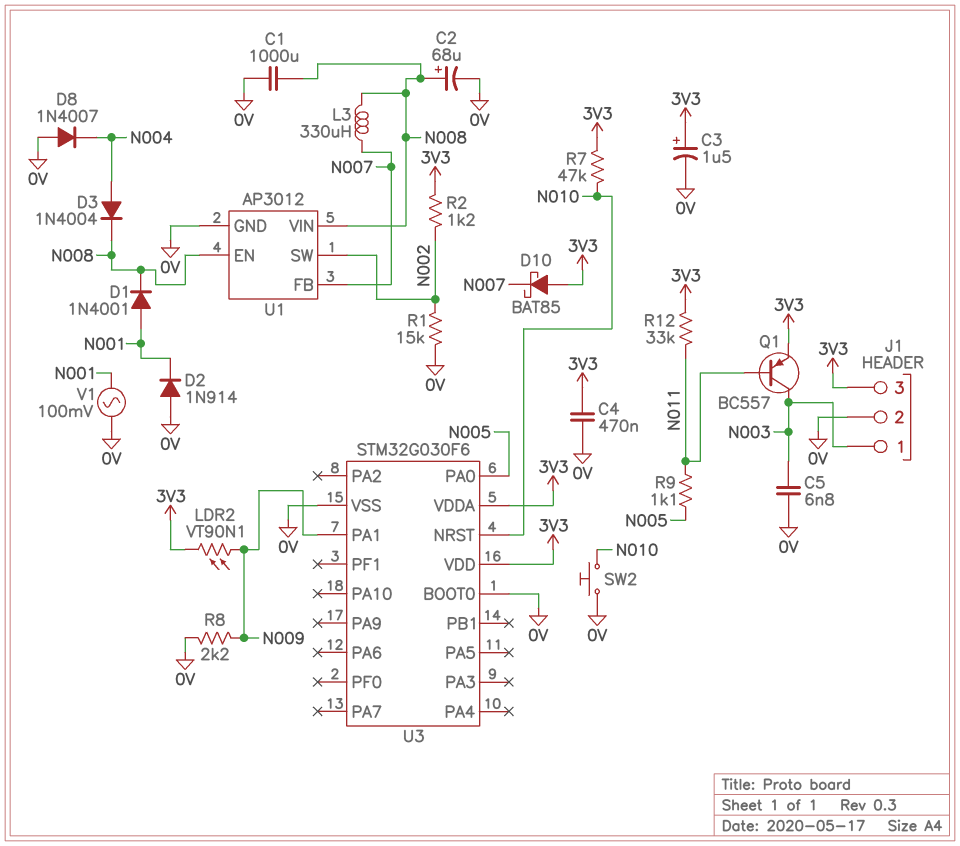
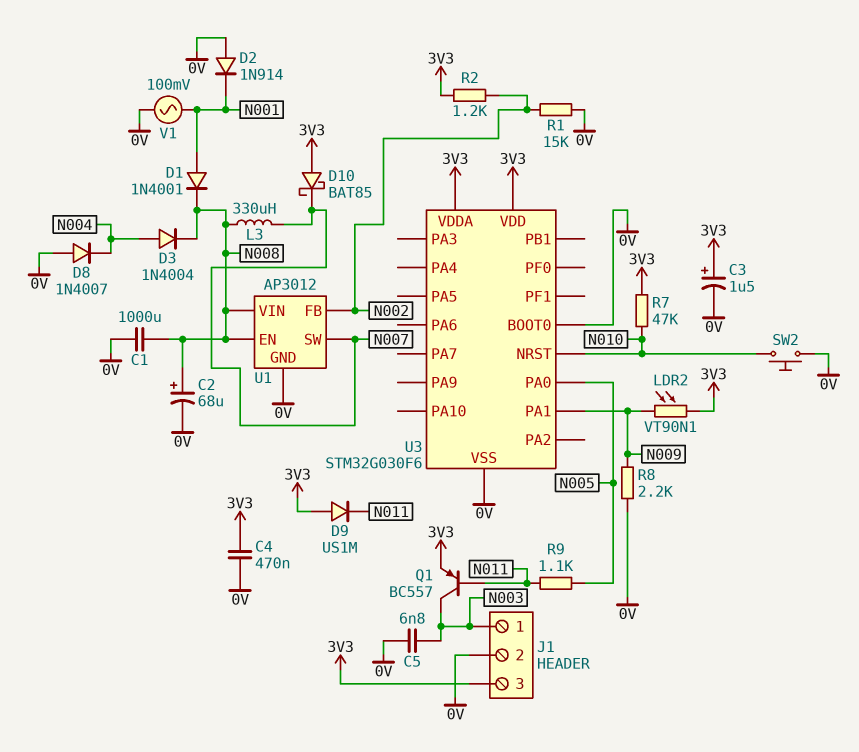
D9: none -> diode US1M (A 3V3, K N011)
R12: 33k (3V3, N011) -> none
U1 pin FB: N007 -> N002
U1 pin SW: N002 -> N007

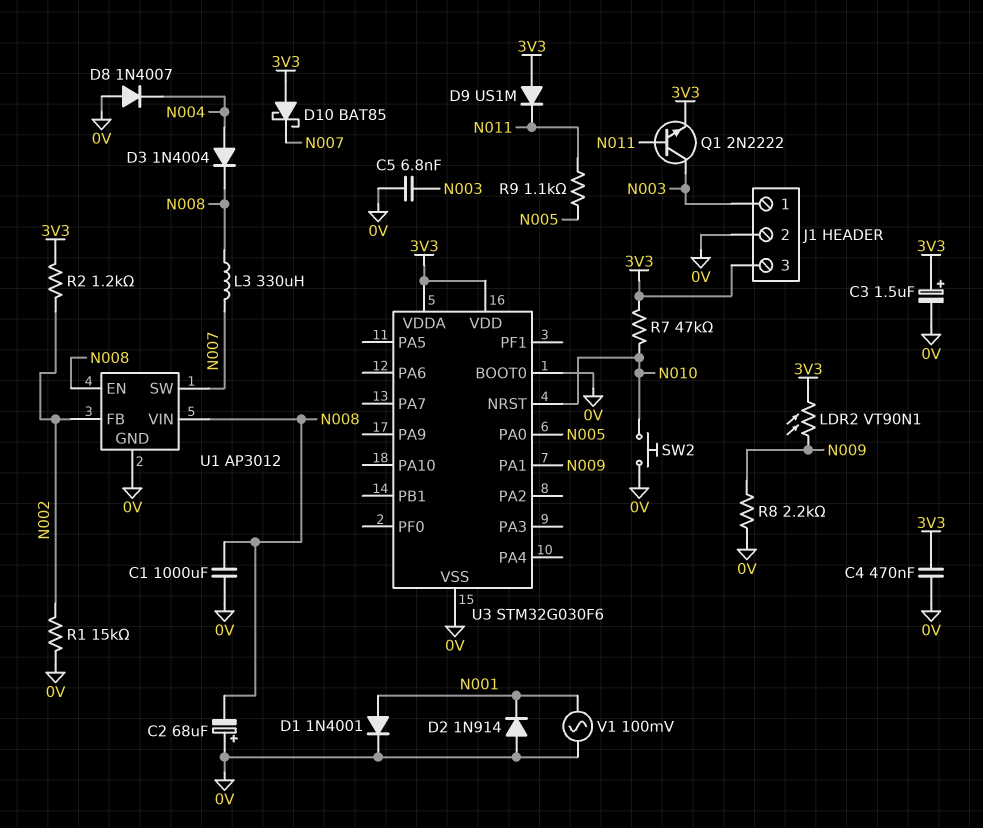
C2: 68uF (plus N008, minus 0V) -> 68uF (plus 0V, minus N008)
D1: diode 1N4001 (A N001, K N008) -> diode 1N4001 (A N001, K 0V)
Q1: PNP BC557 (B N011, C N003, E 3V3) -> NPN 2N2222 (B N011, C N003, E 3V3)

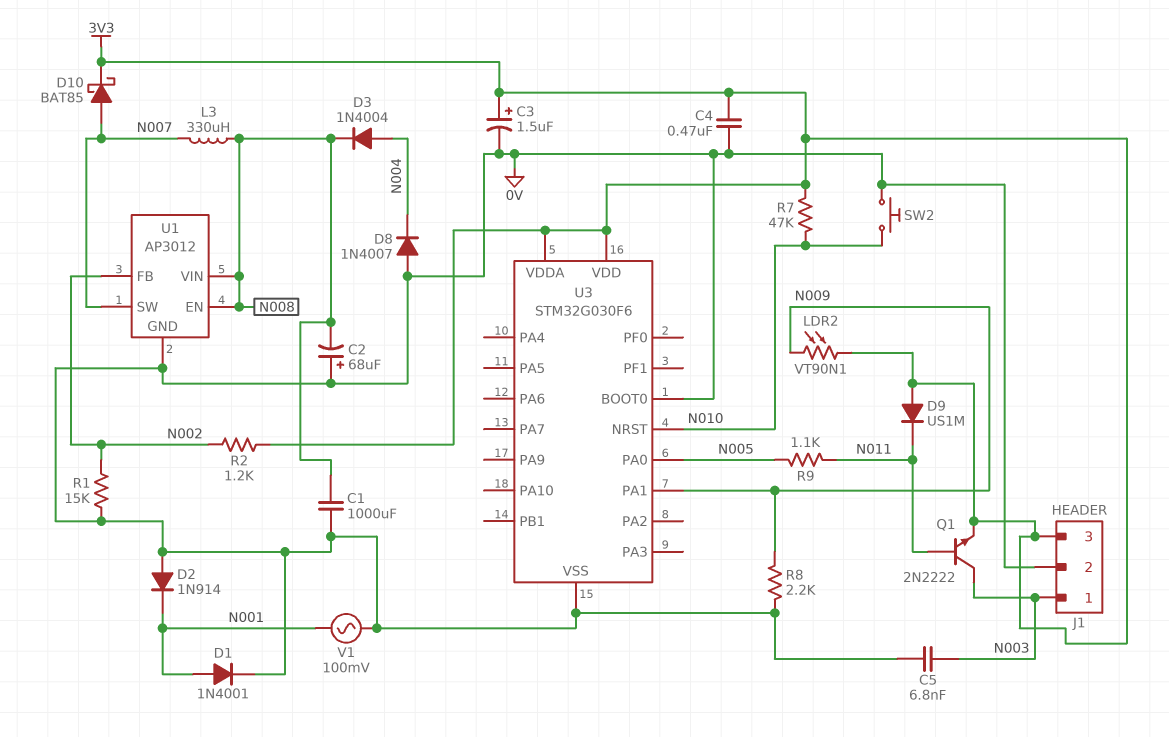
D10: schottky BAT85 (A 3V3, K N007) -> schottky BAT85 (A N007, K 3V3)

